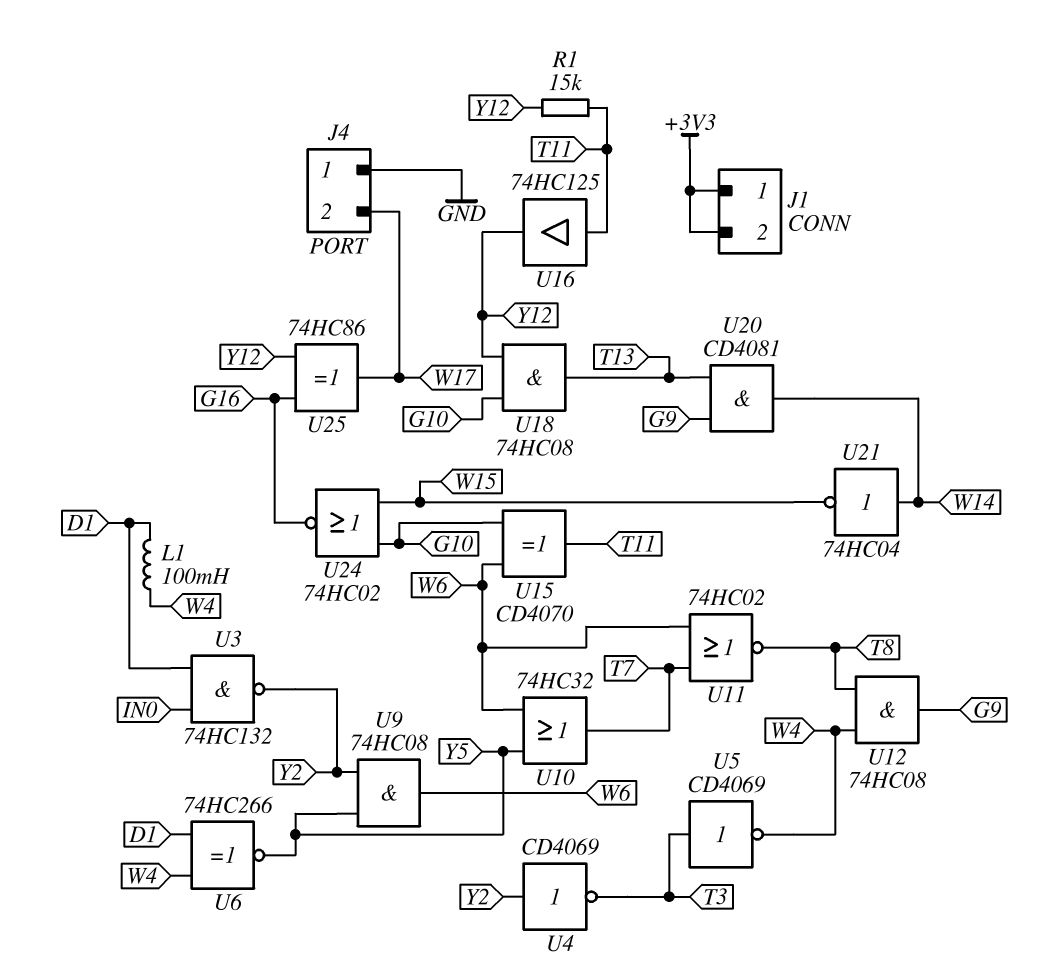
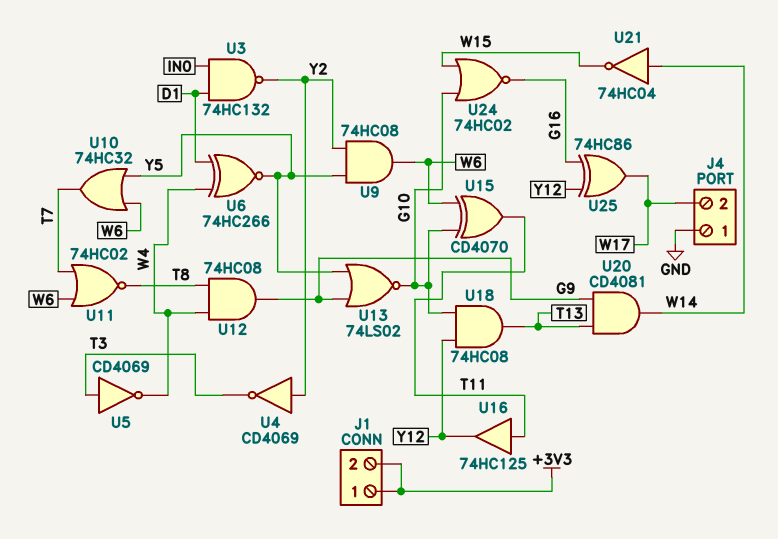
L1: 100mH (D1, W4) -> none
R1: 15k (T11, Y12) -> none
U13: none -> NOR 74LS02 (in G9, in Y5, out G10)

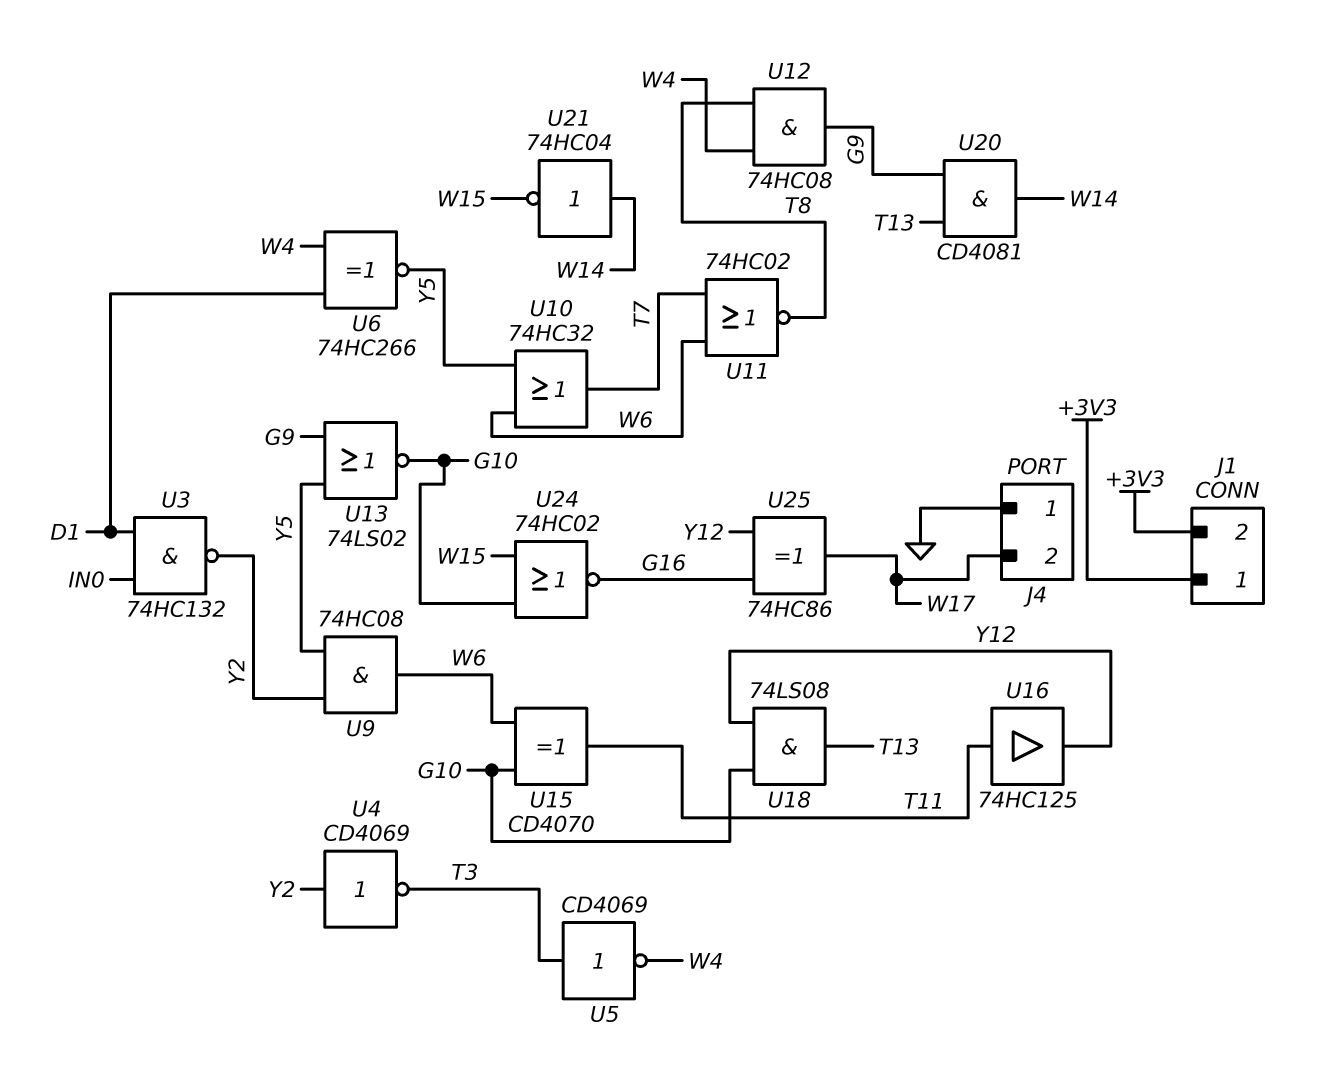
U18: AND 74HC08 (in G10, in Y12, out T13) -> AND 74LS08 (in G10, in Y12, out T13)

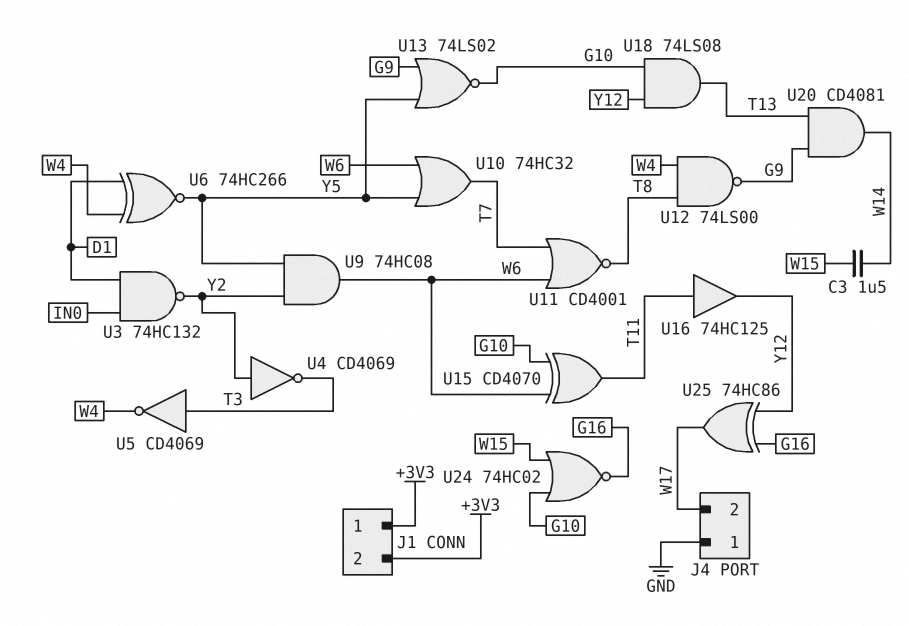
C3: none -> 1.5uF (W14, W15)
U11: NOR 74HC02 (in T7, in W6, out T8) -> NOR CD4001 (in T7, in W6, out T8)
U12: AND 74HC08 (in T8, in W4, out G9) -> NAND 74LS00 (in T8, in W4, out G9)
U21: NOT 74HC04 (in W14, out W15) -> none

